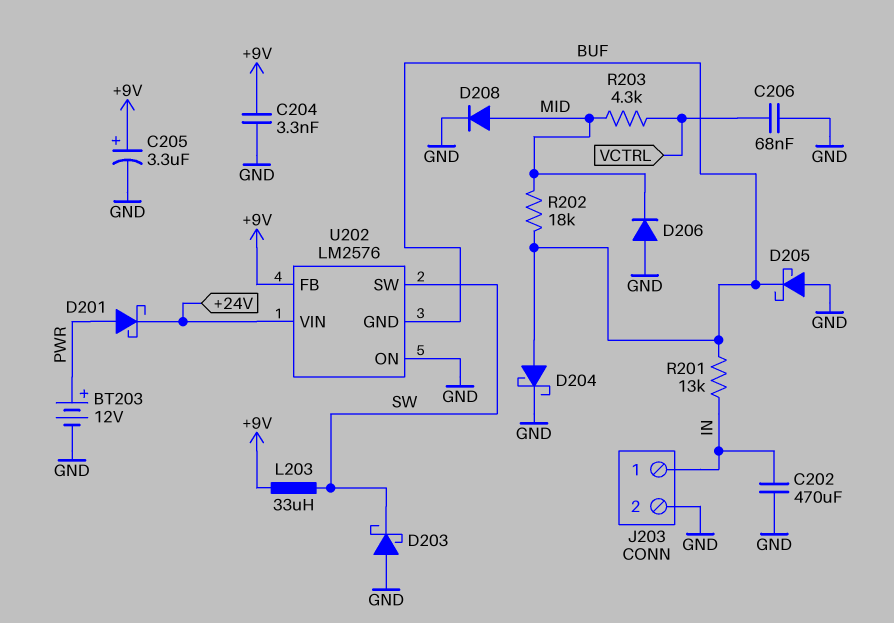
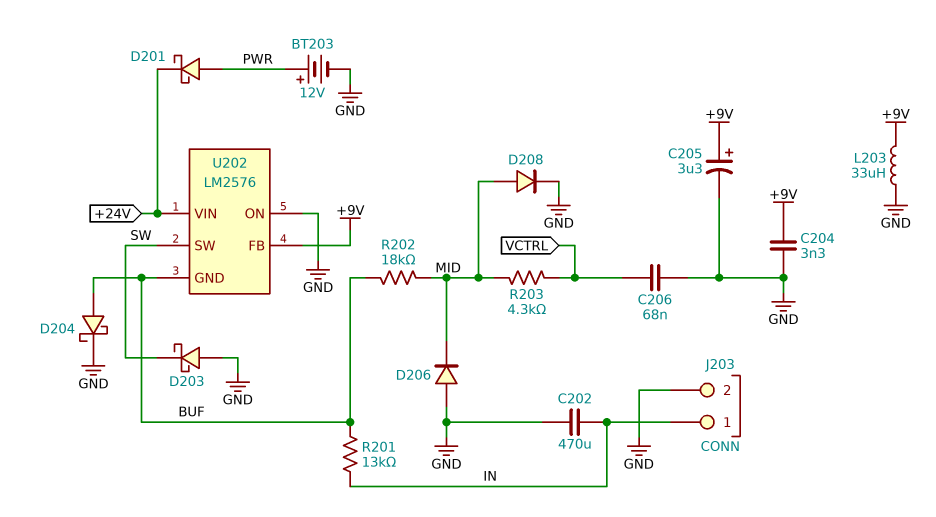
D205: schottky (A GND, K BUF) -> none
L203: 33uH (+9V, SW) -> 33uH (+9V, GND)

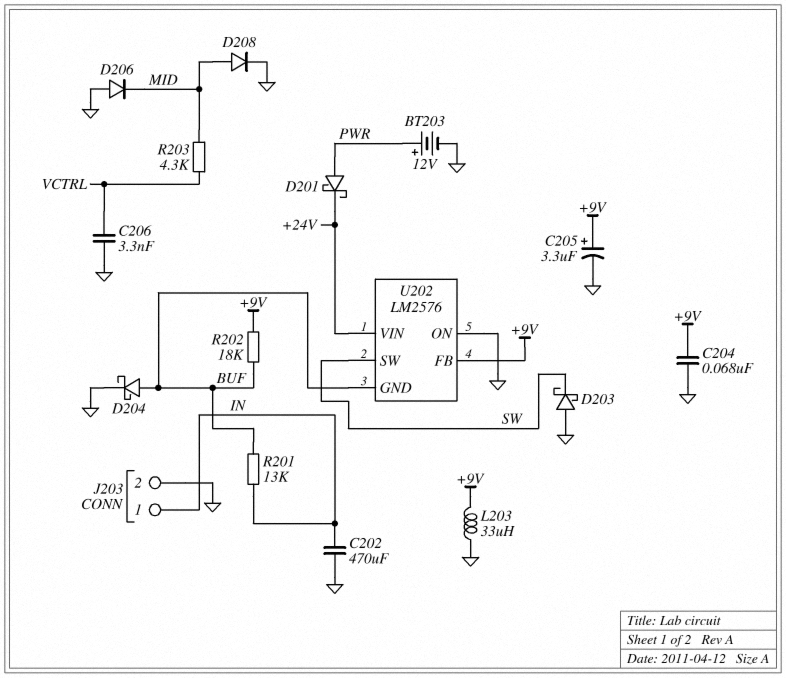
C204: 3.3nF (+9V, GND) -> 68nF (+9V, GND)
C206: 68nF (GND, VCTRL) -> 3.3nF (GND, VCTRL)
R202: 18k (BUF, MID) -> 18k (+9V, BUF)

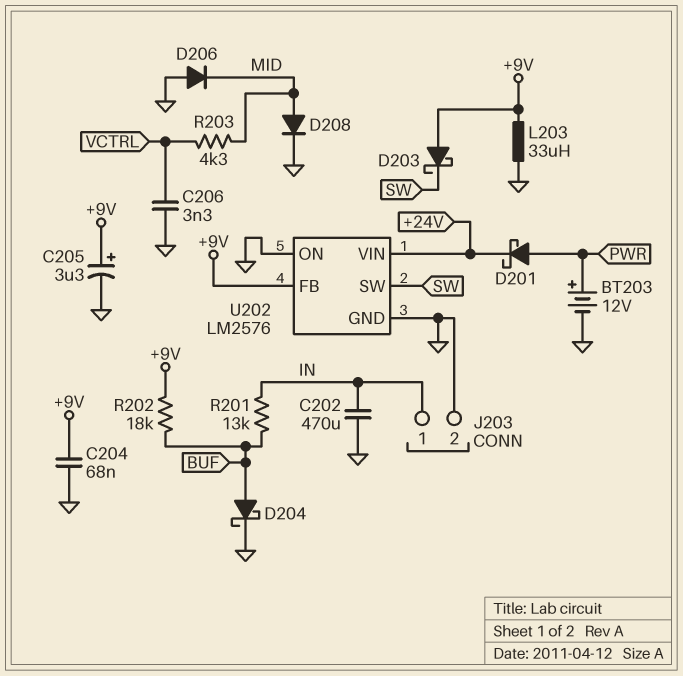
D203: schottky (A GND, K SW) -> schottky (A +9V, K SW)
U202 pin GND: BUF -> GND

